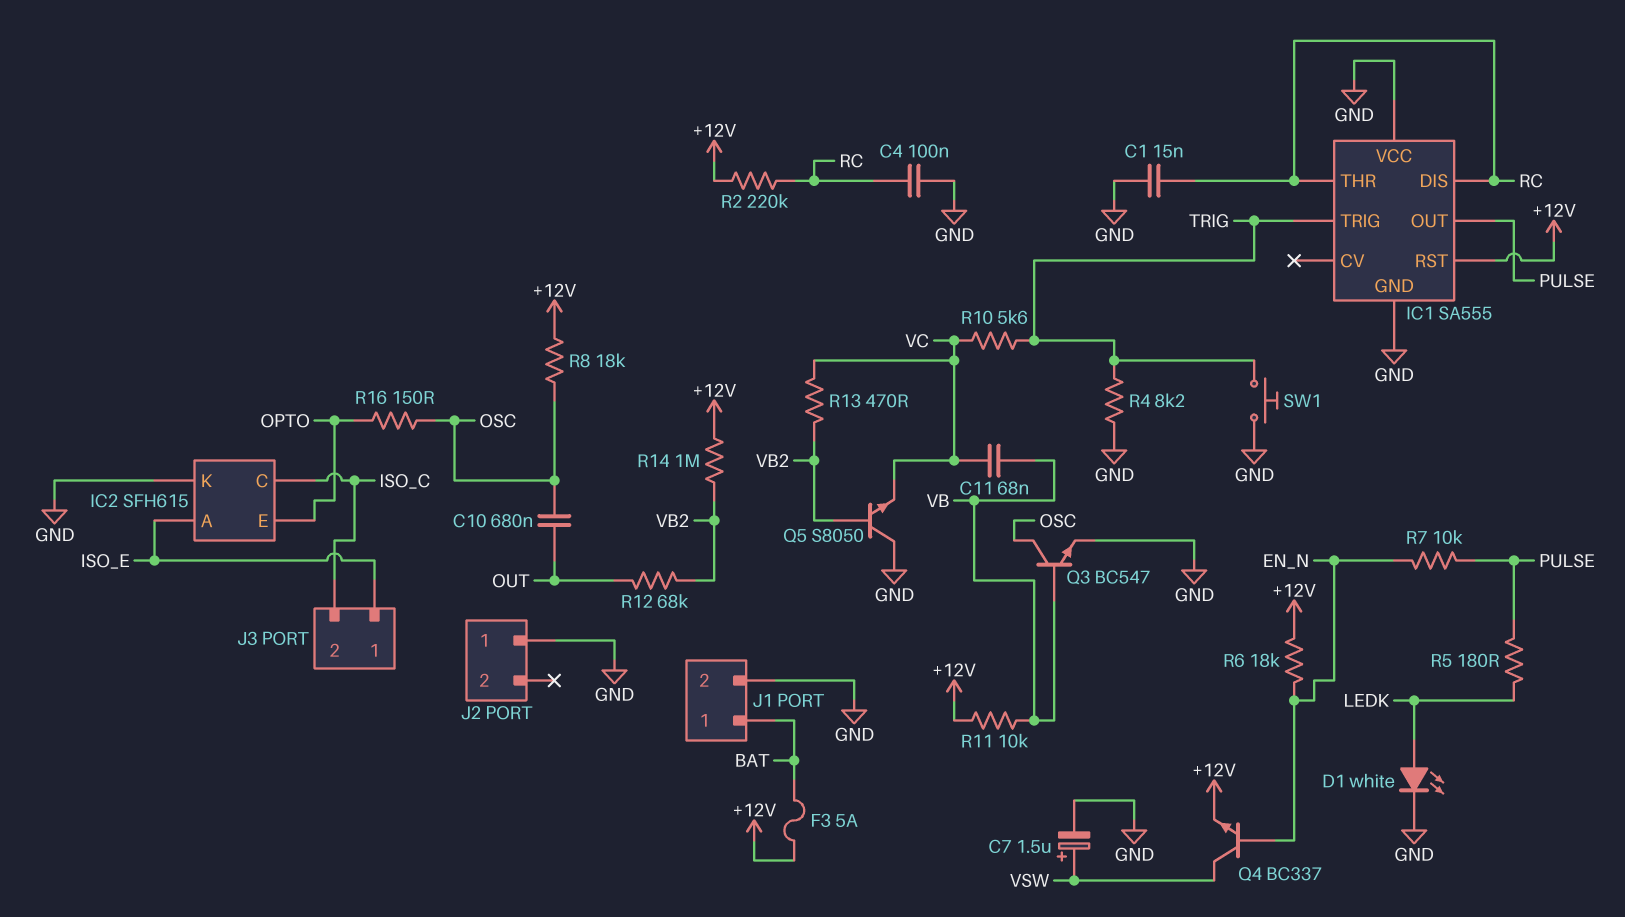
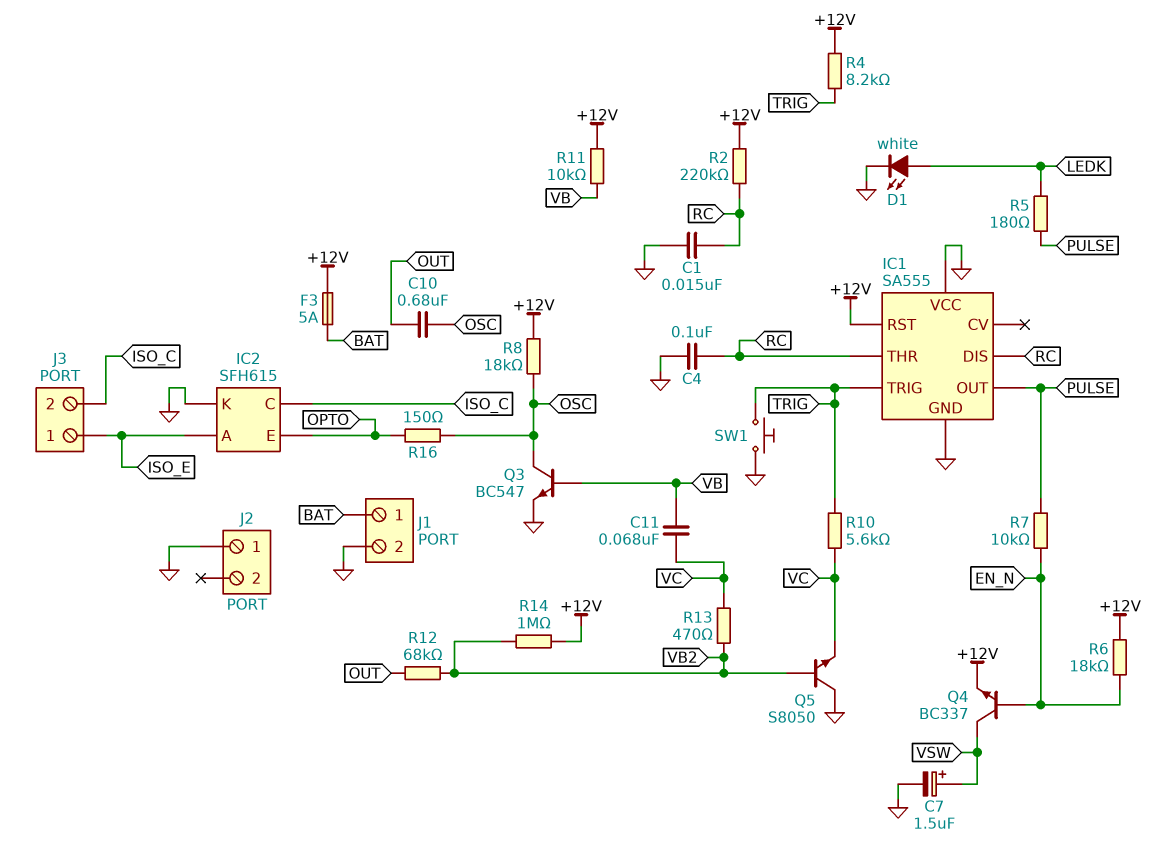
R4: 8.2k (GND, TRIG) -> 8.2k (+12V, TRIG)

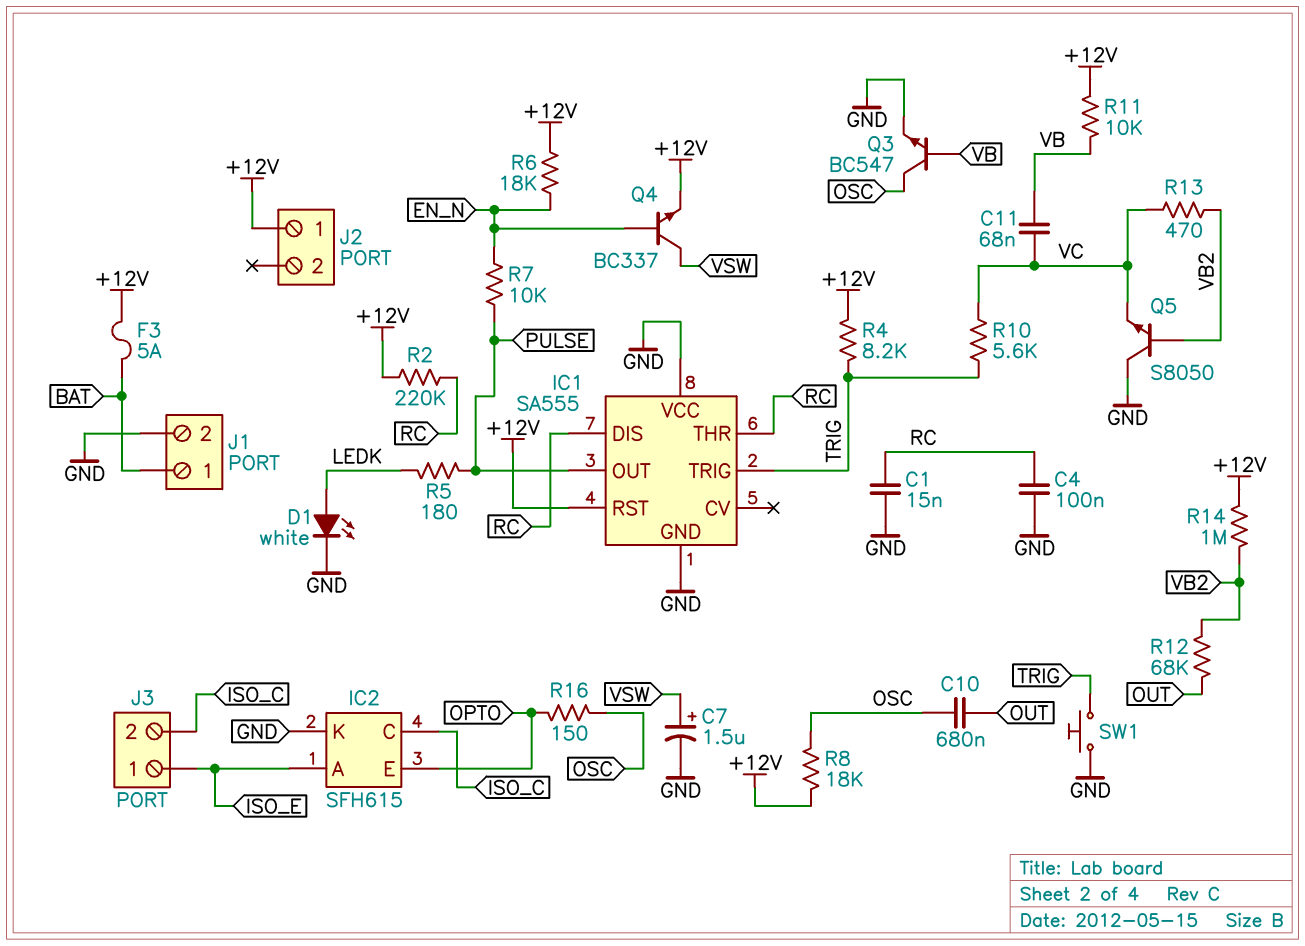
J2 pin 1: GND -> +12V

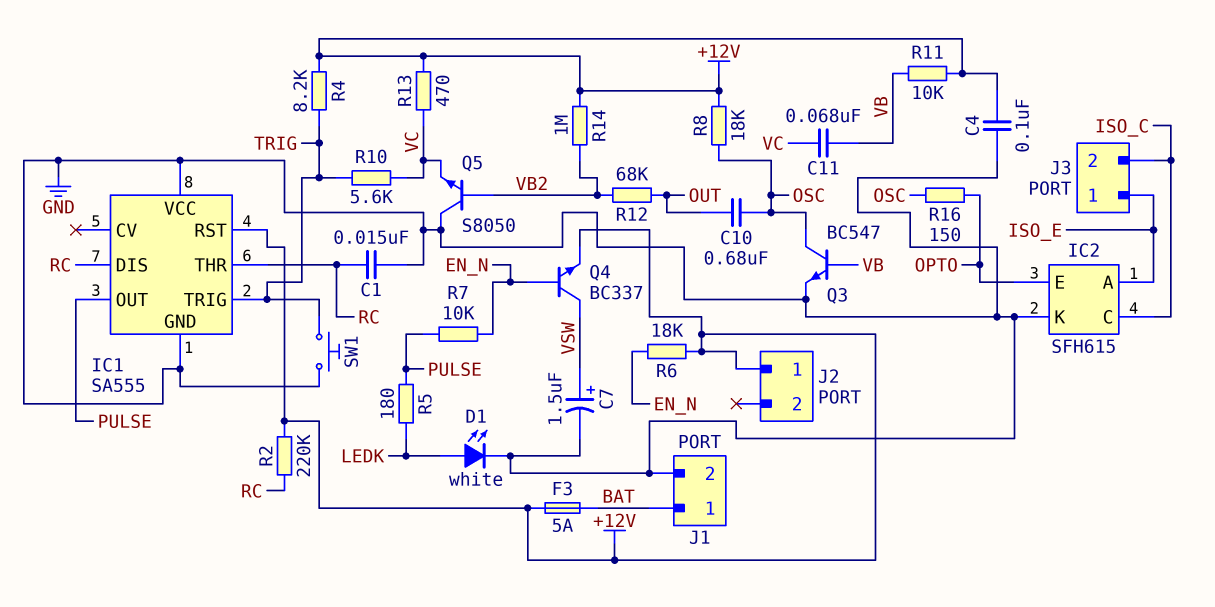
C4: 100nF (GND, RC) -> 100nF (+12V, GND)
R13: 470 (VB2, VC) -> 470 (+12V, VC)

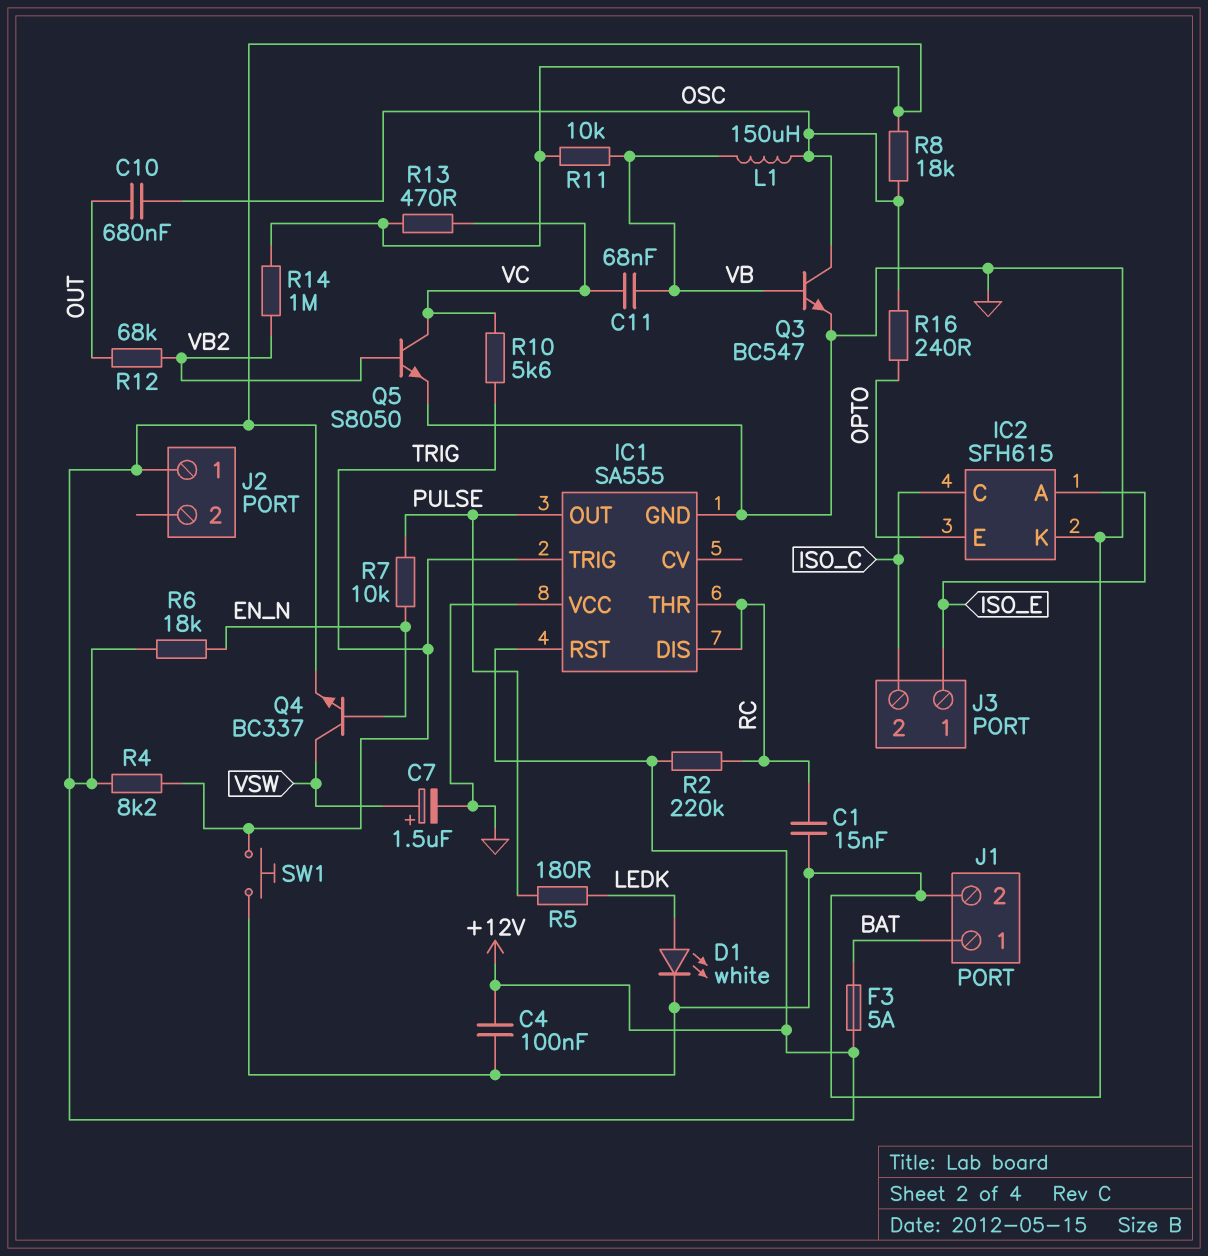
L1: none -> 150uH (OSC, VB)
Q5: NPN S8050 (B VB2, C GND, E VC) -> NPN S8050 (B VB2, C VC, E GND)
R16: 150 (OPTO, OSC) -> 240 (OPTO, OSC)

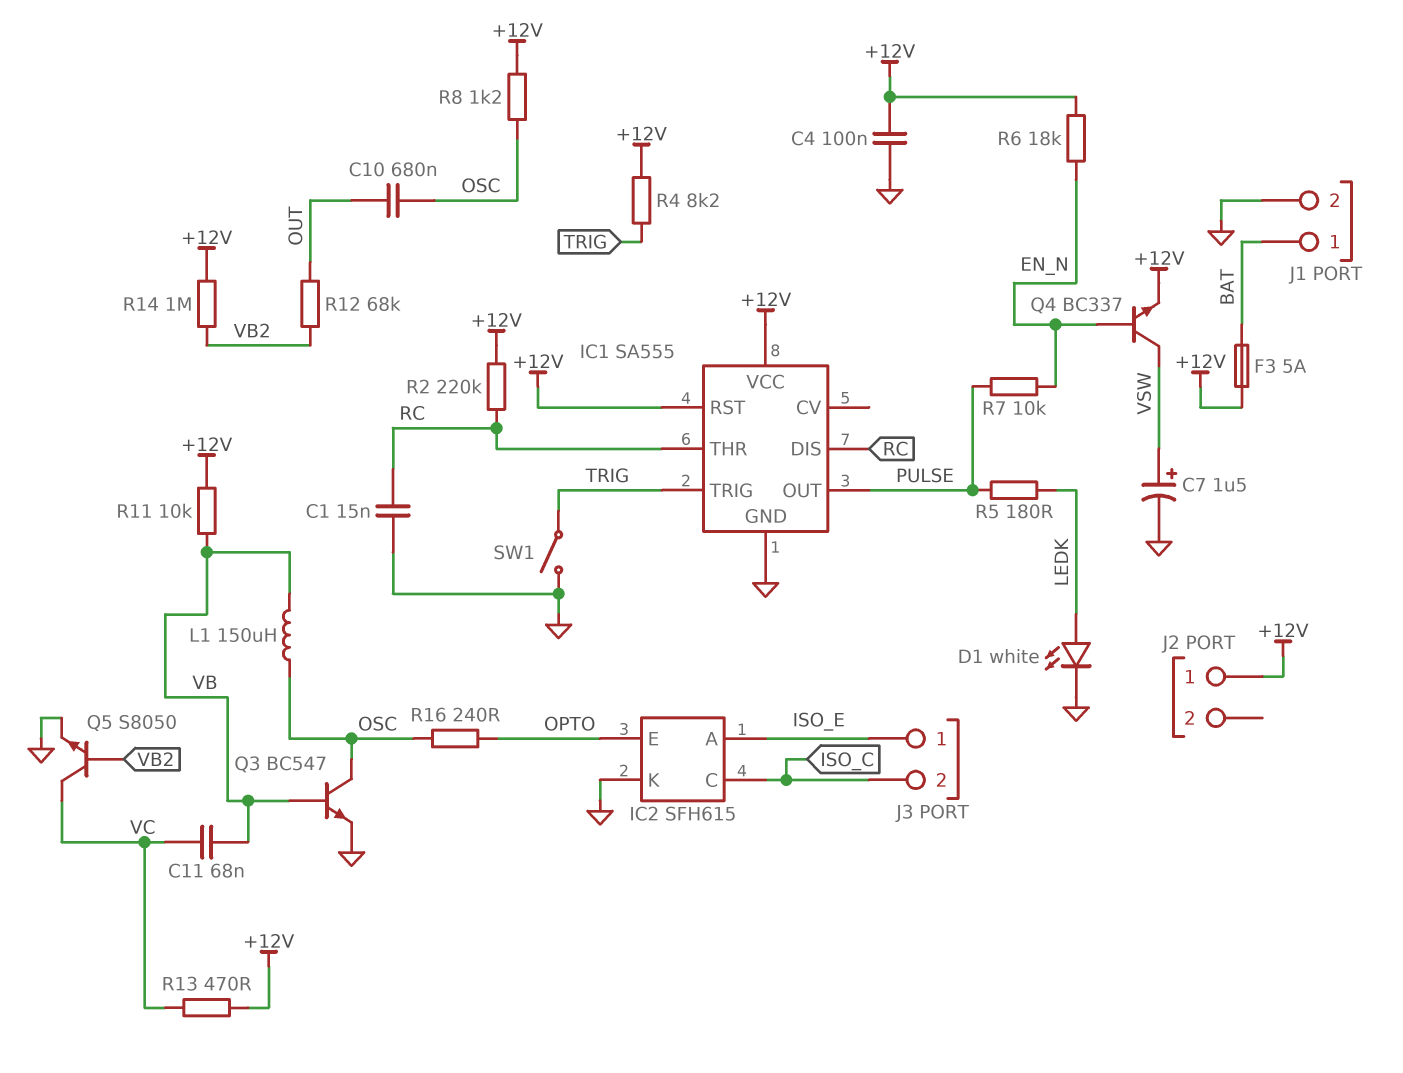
IC1 pin VCC: GND -> +12V
R8: 18k (+12V, OSC) -> 1.2k (+12V, OSC)
R10: 5.6k (TRIG, VC) -> none
SW1: button (GND, TRIG) -> switch (GND, TRIG)

